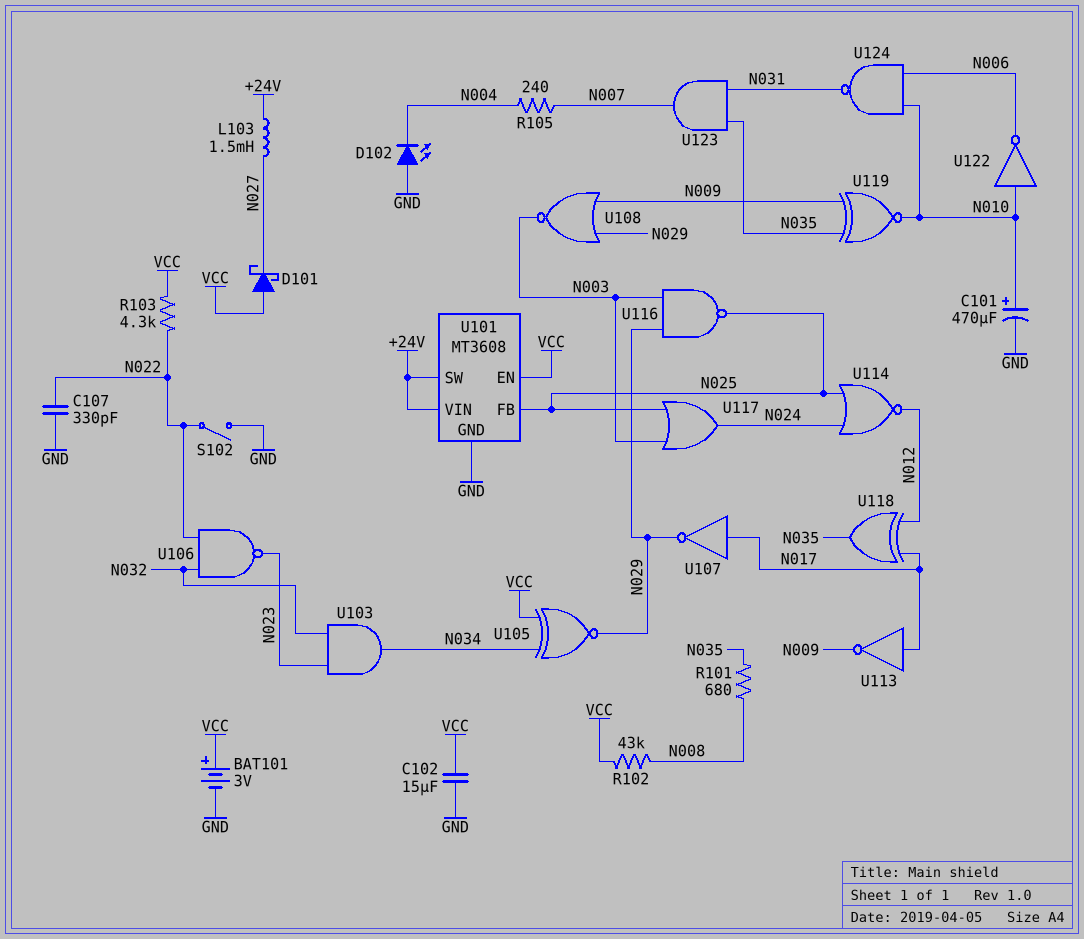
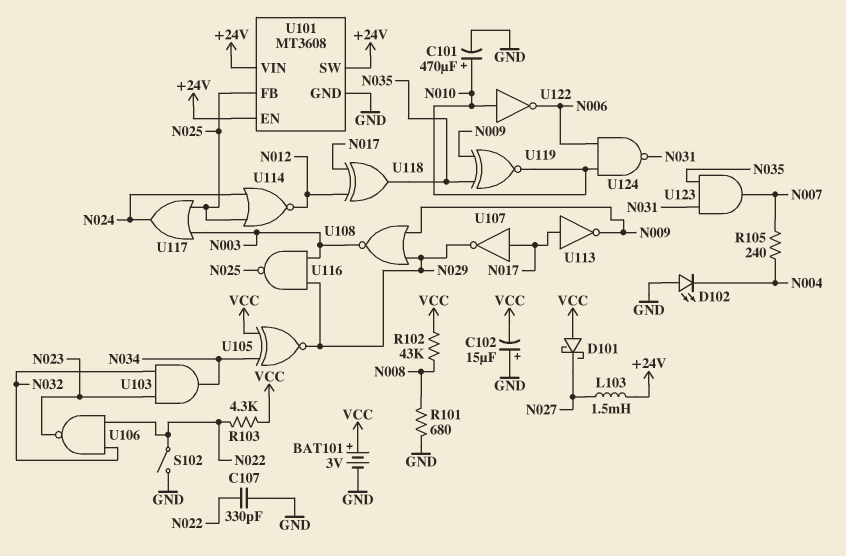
C102: 15uF (GND, VCC) -> 15uF (plus GND, minus VCC)
R101: 680 (N008, N035) -> 680 (GND, N008)
U101 pin EN: VCC -> +24V

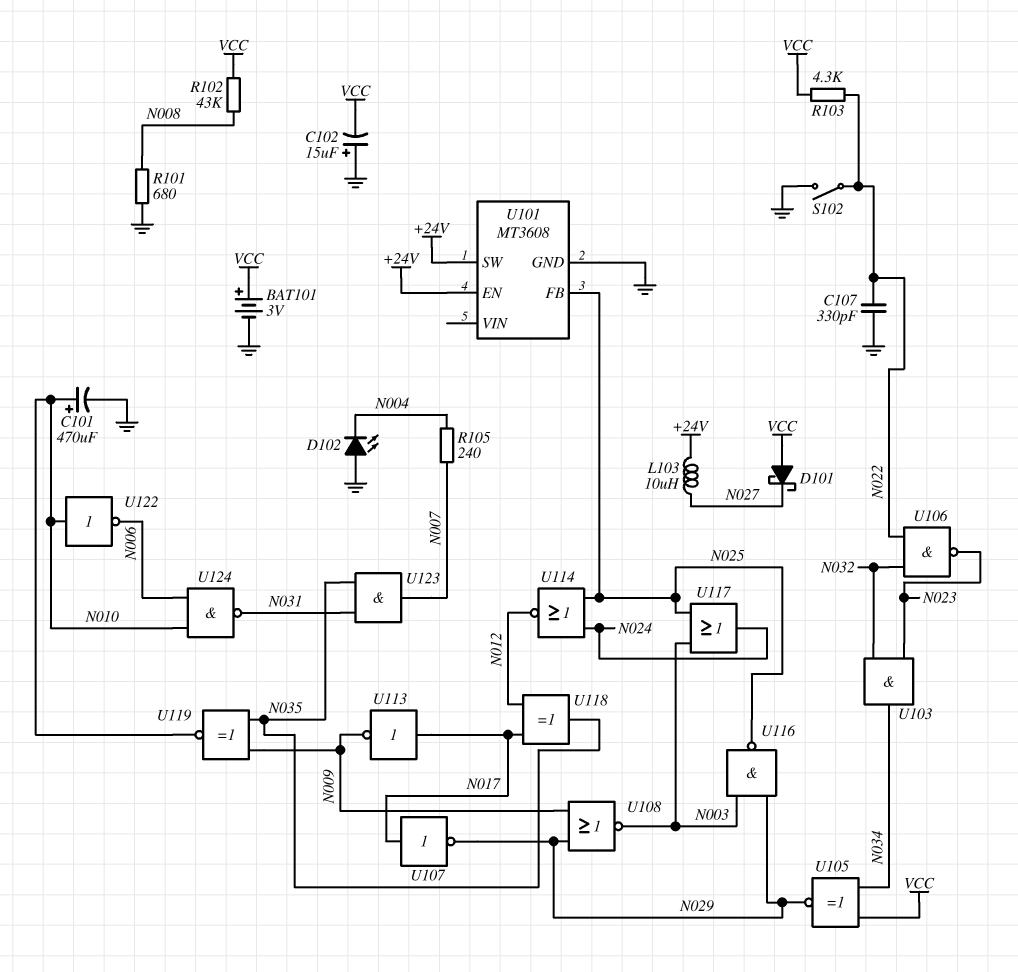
L103: 1.5mH (+24V, N027) -> 10uH (+24V, N027)
U101 pin VIN: +24V -> none

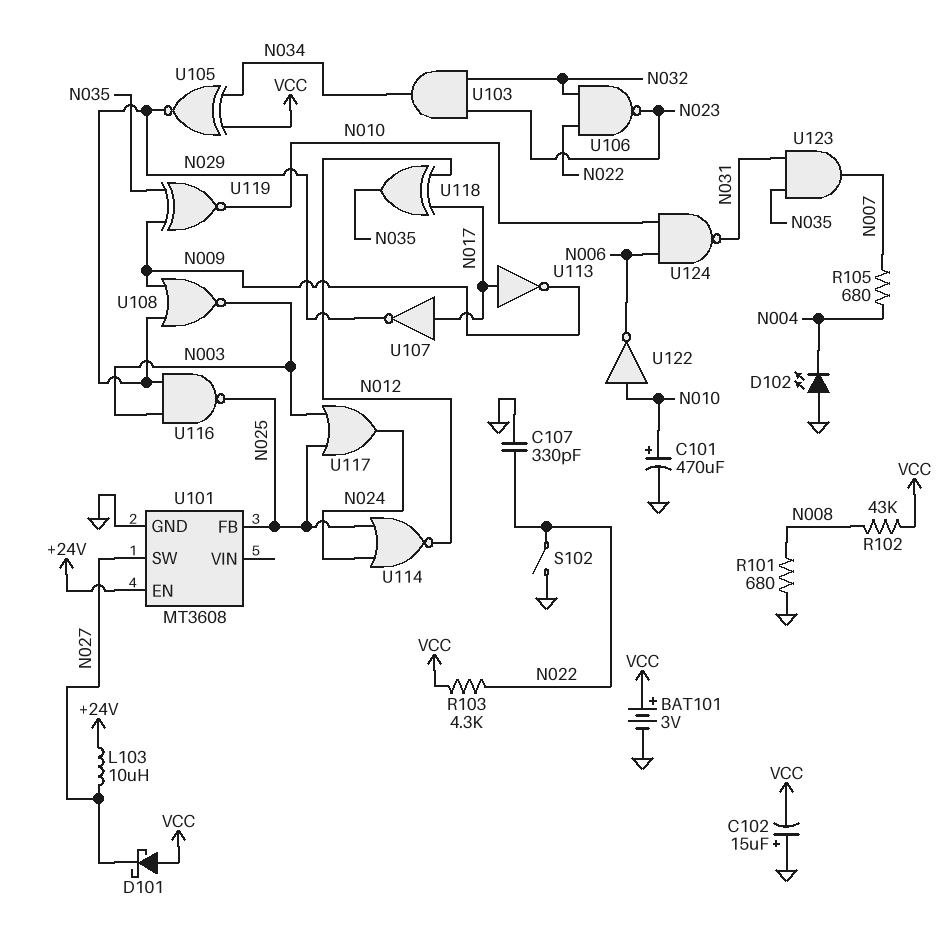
R105: 240 (N004, N007) -> 680 (N004, N007)
U101 pin SW: +24V -> N027

